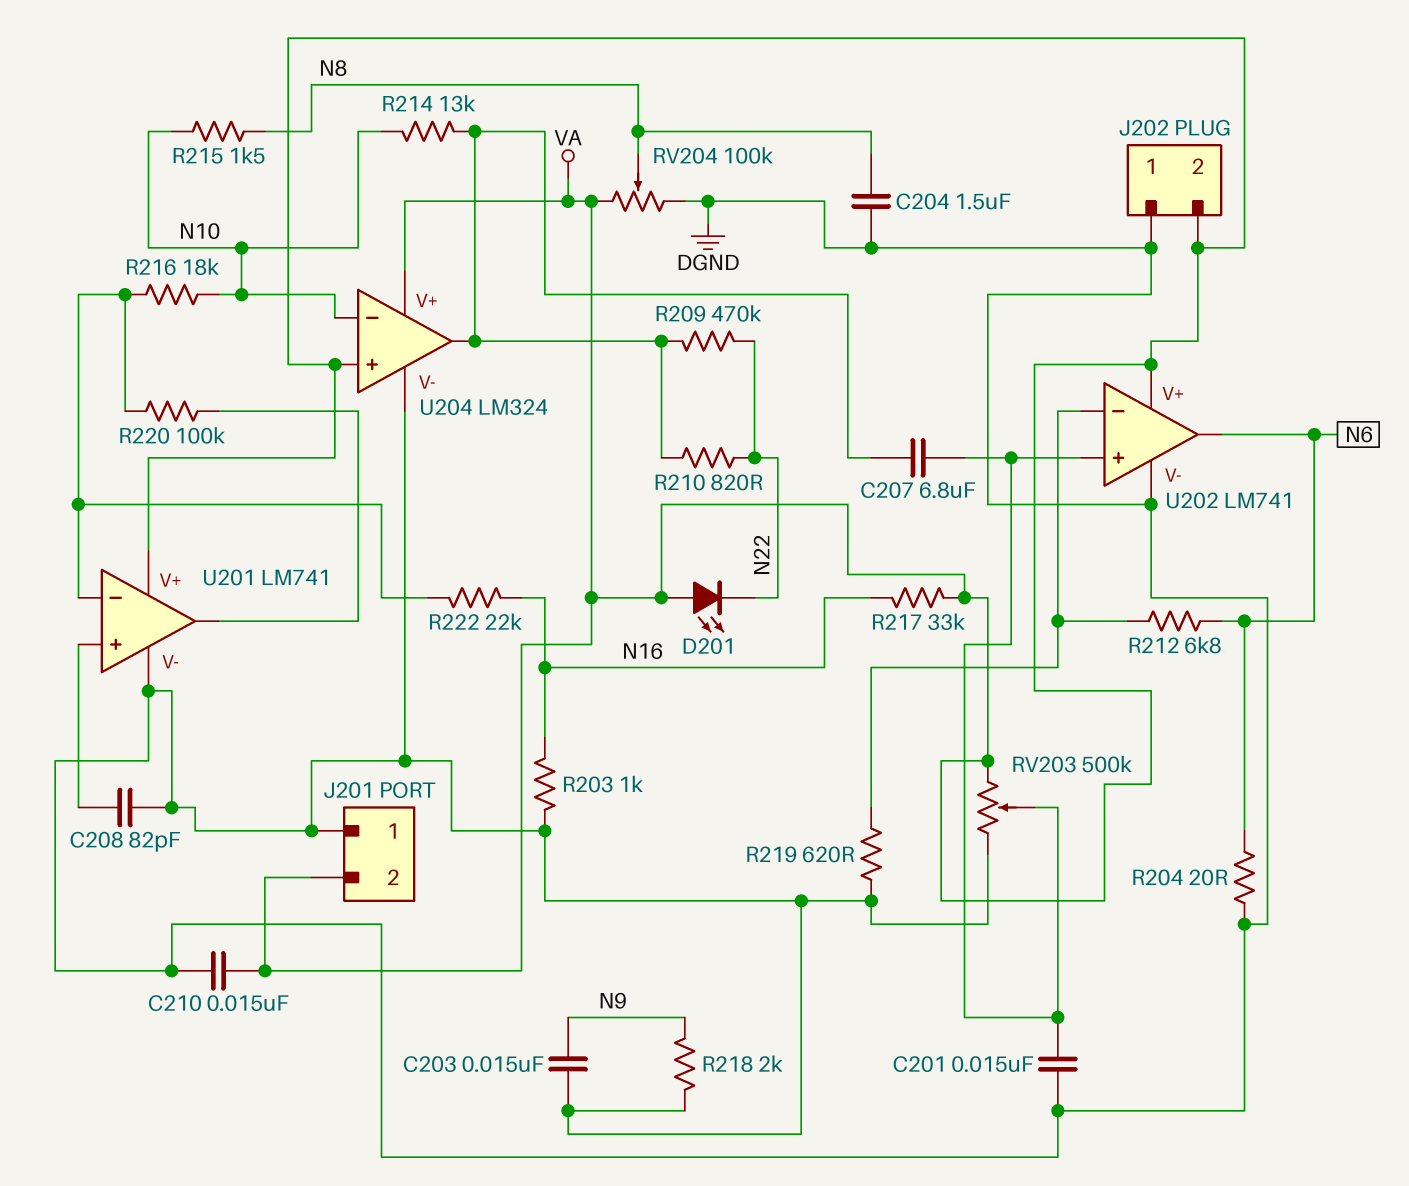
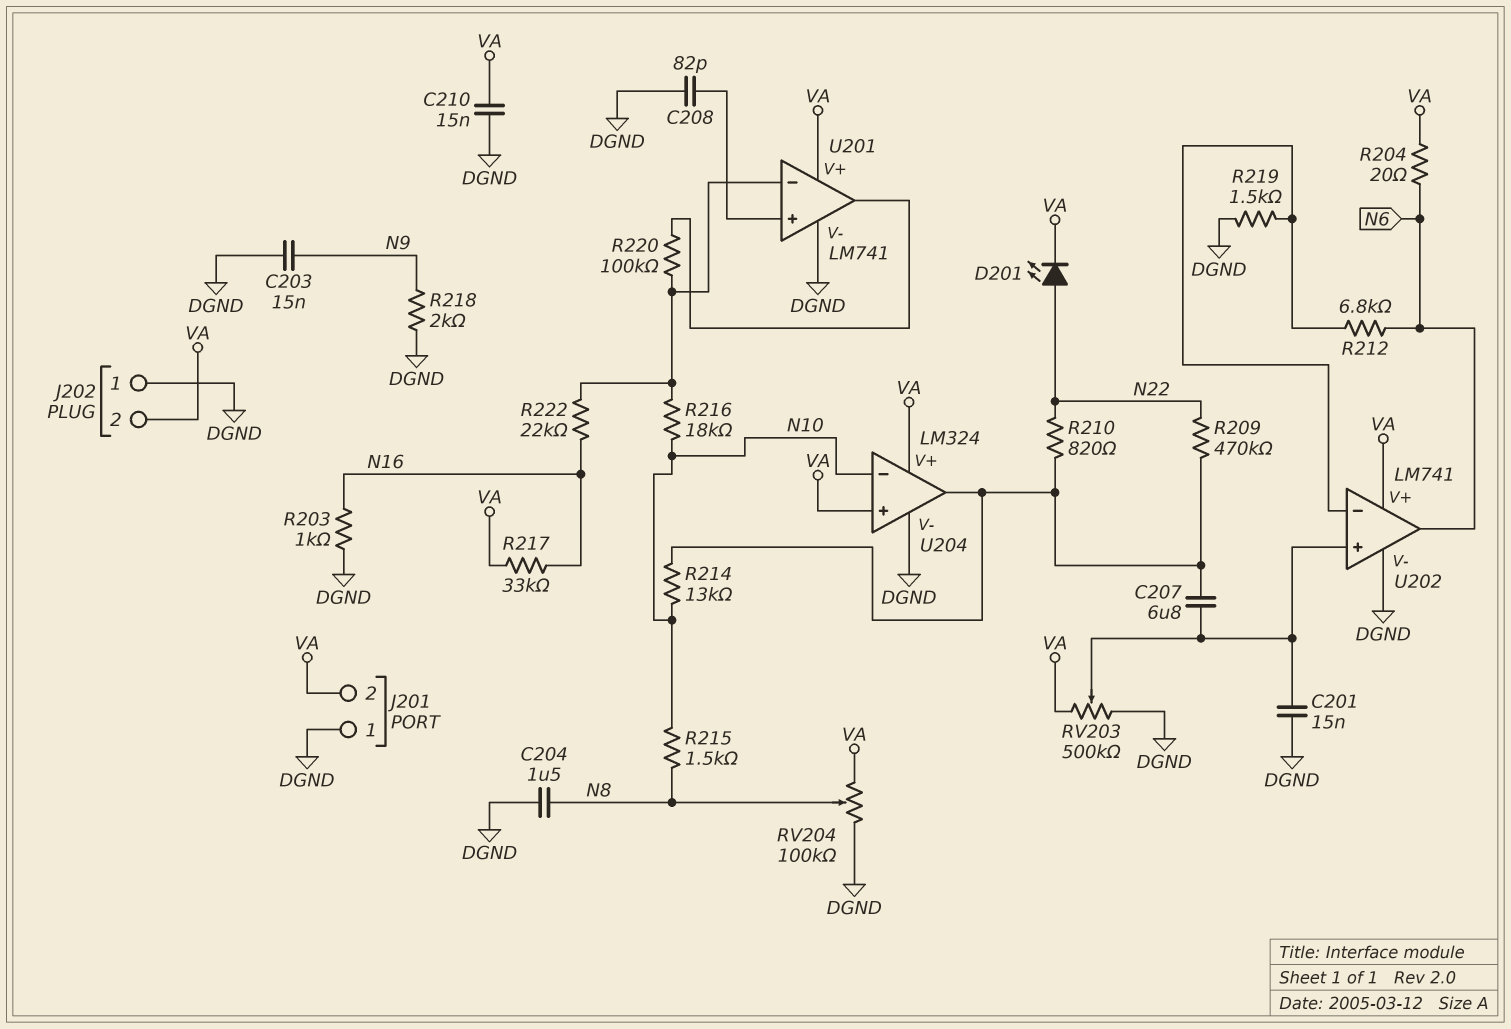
D201: LED (A VA, K N22) -> LED (A N22, K VA)
R204: 20 (DGND, N6) -> 20 (N6, VA)
R219: 620 (DGND, U202/in-) -> 1.5k (DGND, U202/in-)

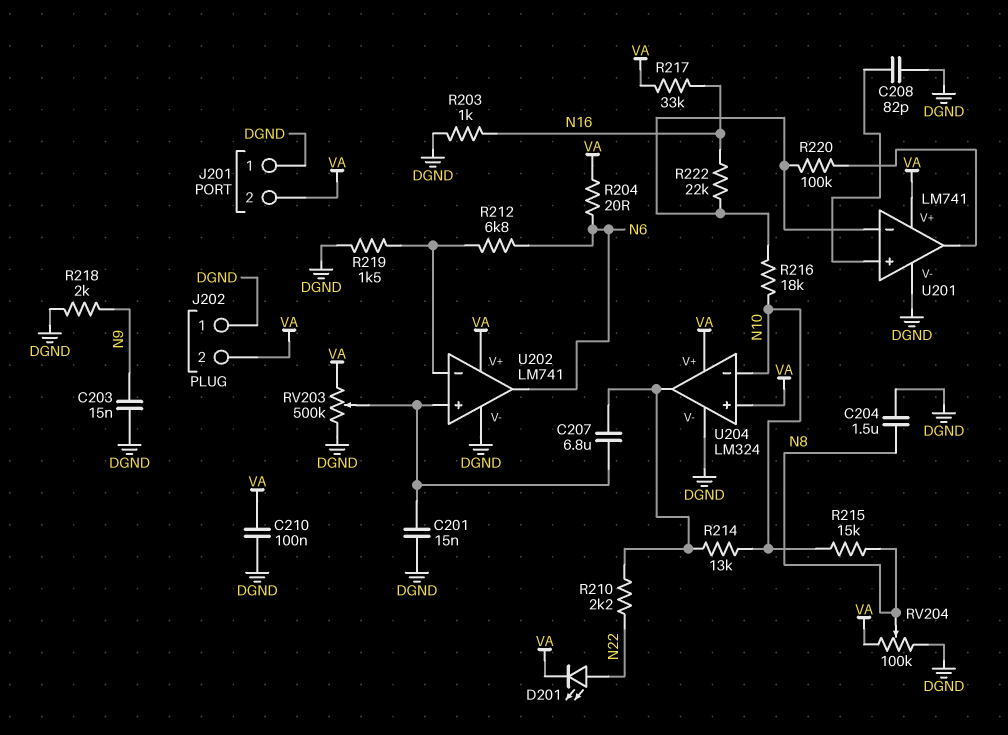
C210: 15nF (DGND, VA) -> 100nF (DGND, VA)
R209: 470k (N22, U204/out) -> none
R210: 820 (N22, U204/out) -> 2.2k (N22, U204/out)
R215: 1.5k (N8, N10) -> 15k (N8, N10)

